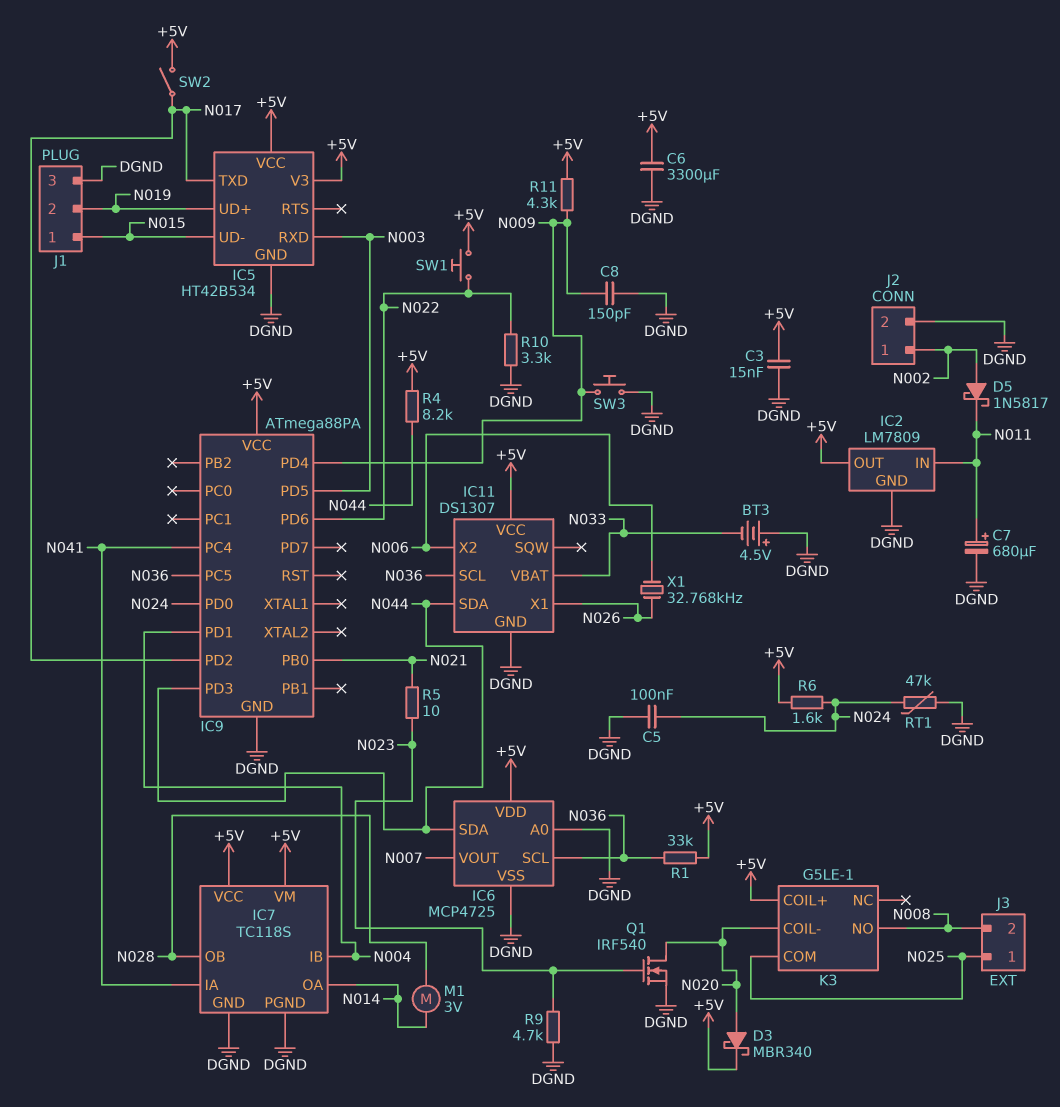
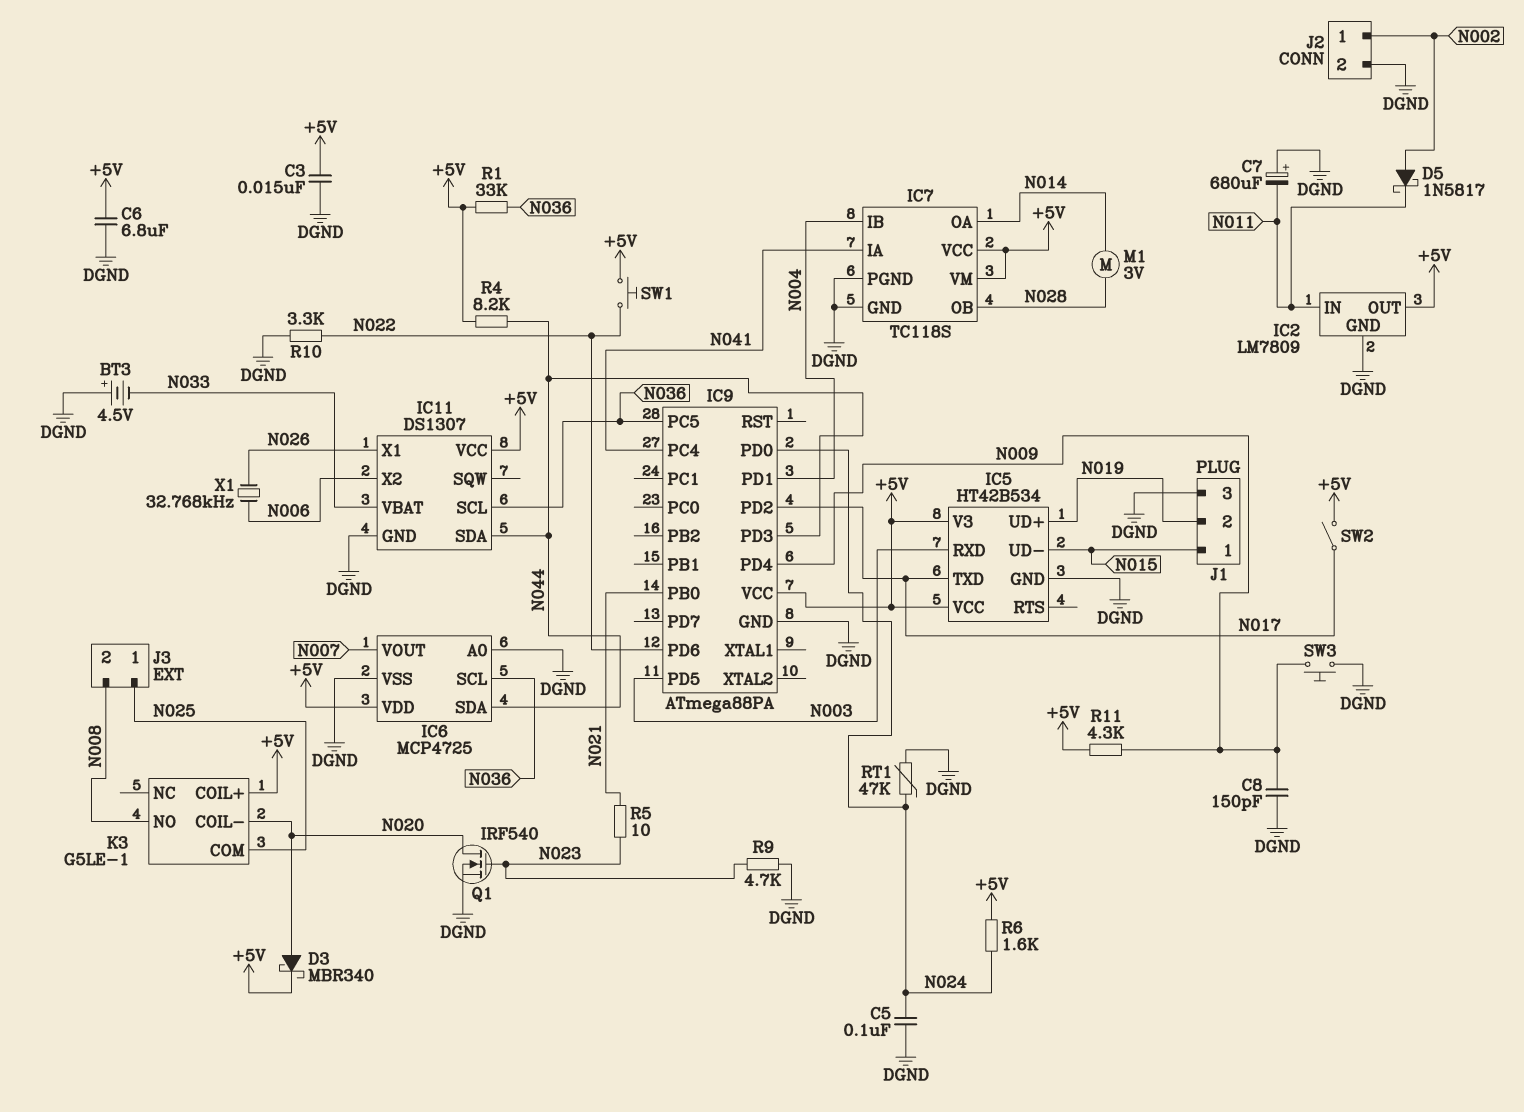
C6: 3300uF (+5V, DGND) -> 6.8uF (+5V, DGND)
C7: 680uF (plus N011, minus DGND) -> 680uF (plus DGND, minus N011)

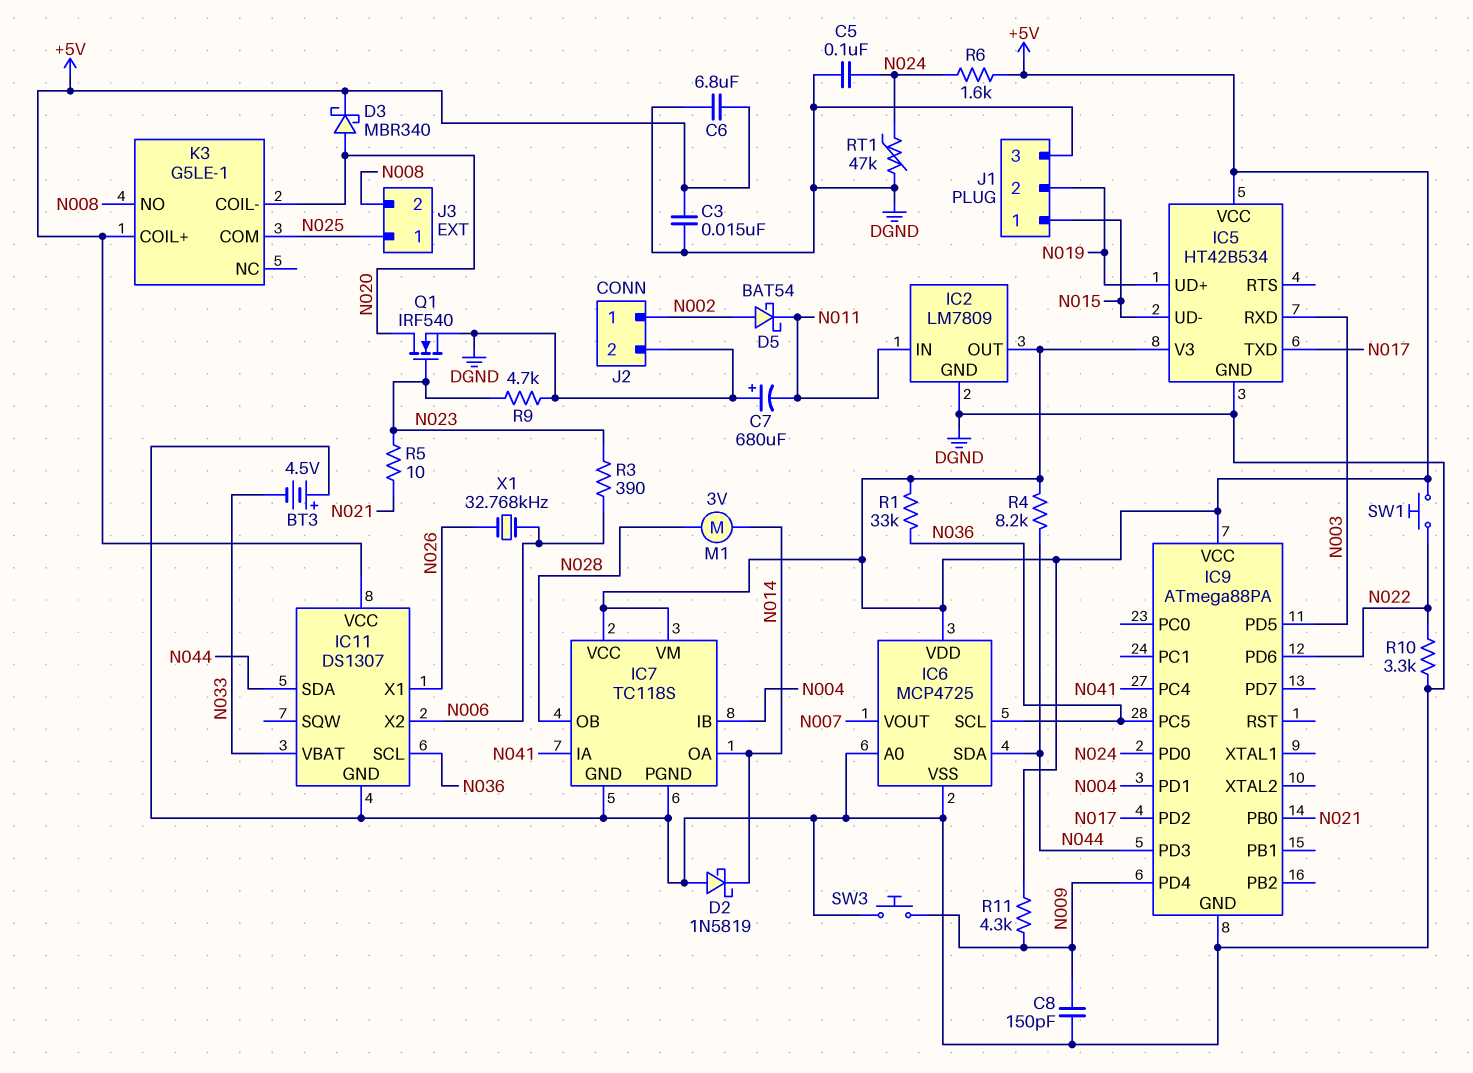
D2: none -> schottky 1N5819 (A DGND, K N014)
D5: schottky 1N5817 (A N002, K N011) -> schottky BAT54 (A N002, K N011)
R3: none -> 390 (N006, N023)
SW2: switch (+5V, N017) -> none

